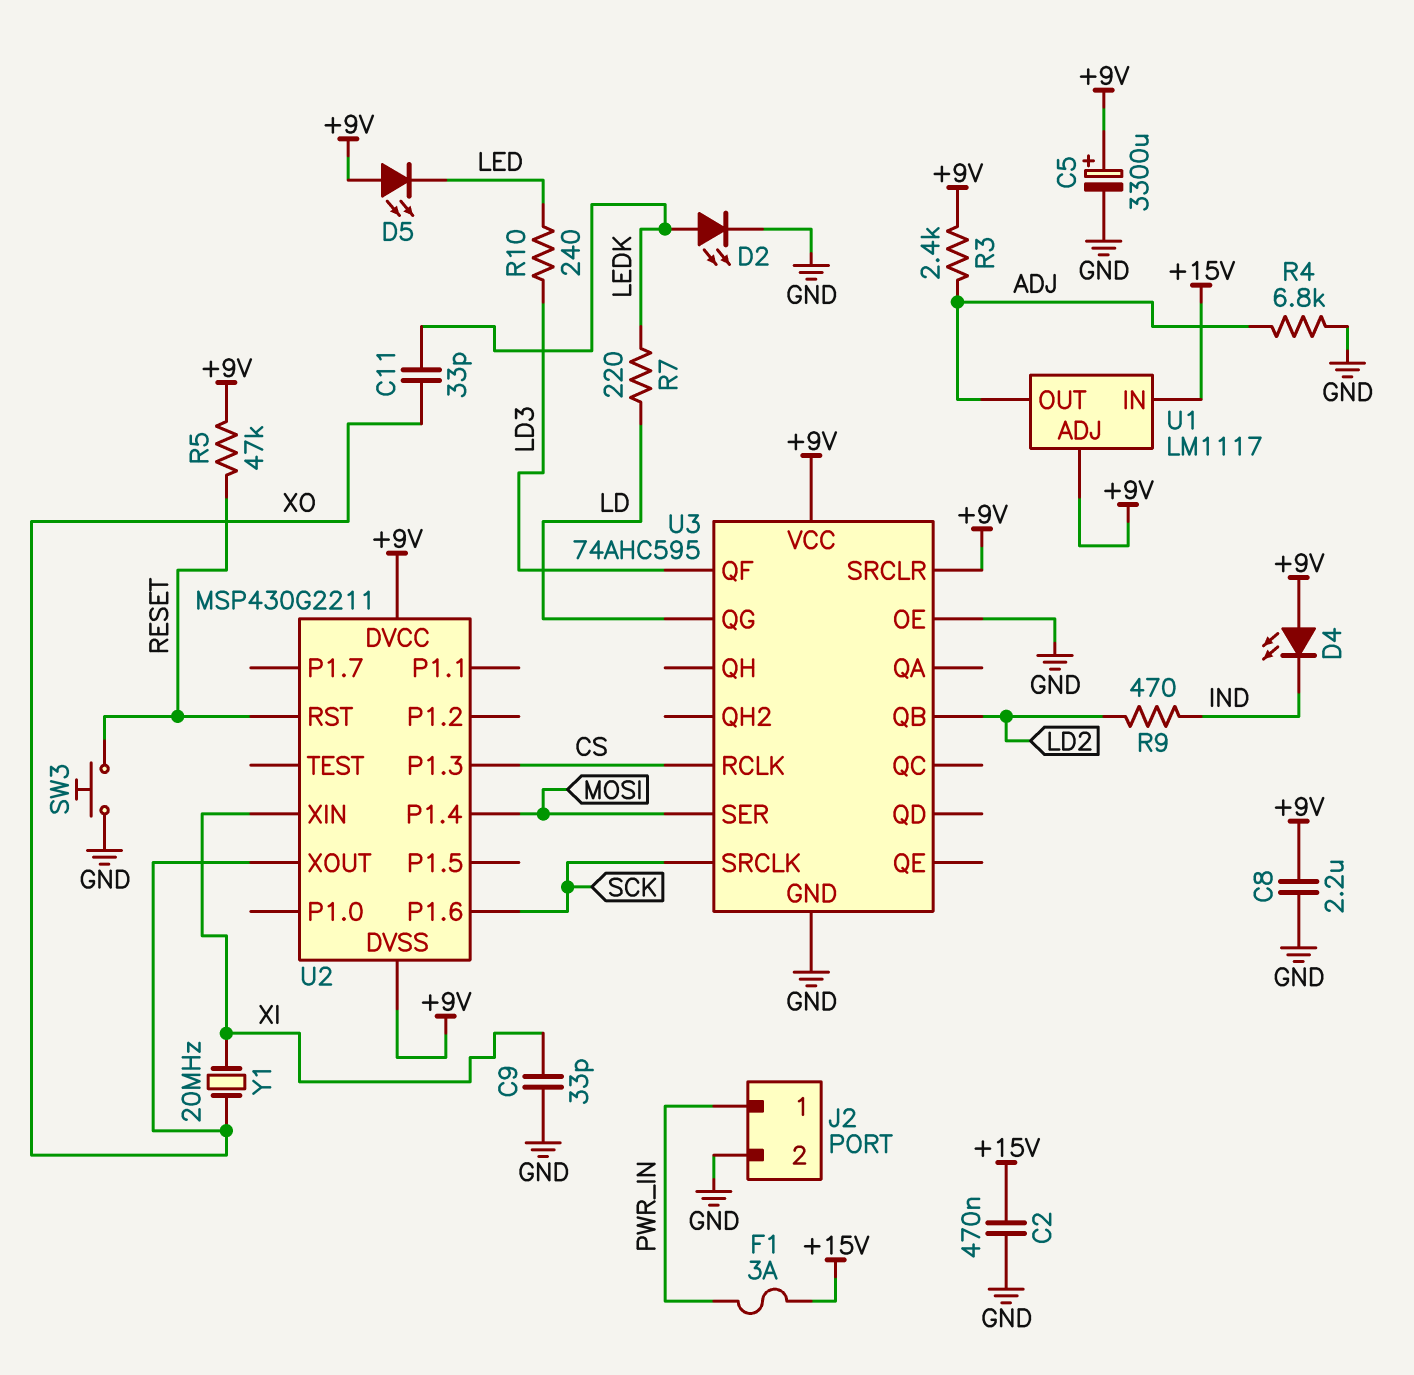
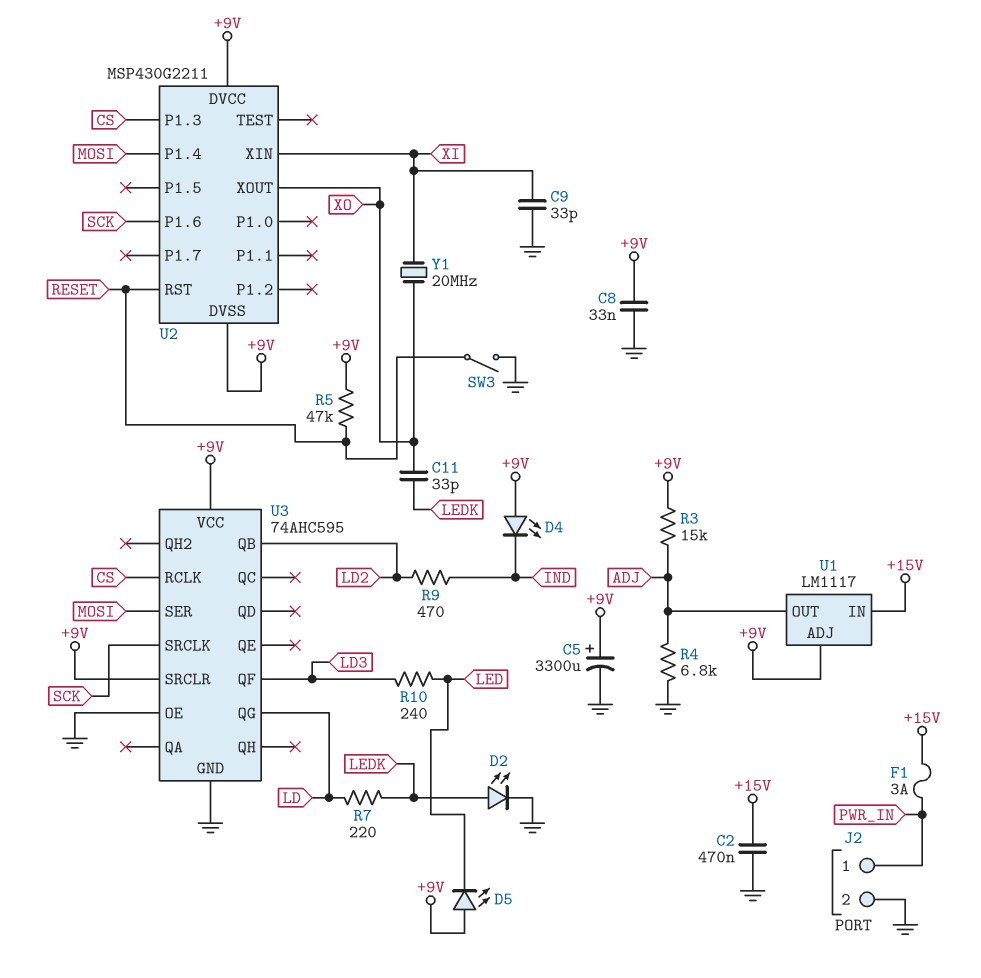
C8: 2.2uF (+9V, GND) -> 33nF (+9V, GND)
R3: 2.4k (+9V, ADJ) -> 15k (+9V, ADJ)
SW3: button (GND, RESET) -> switch (GND, RESET)

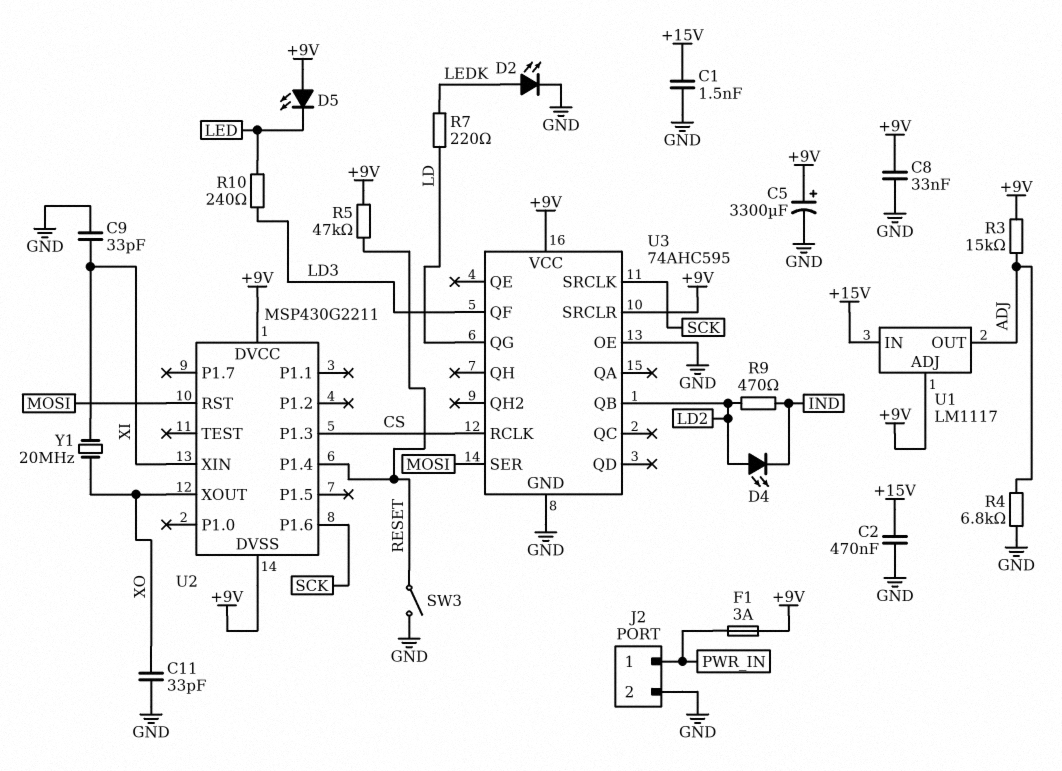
C1: none -> 1.5nF (+15V, GND)
C11: 33pF (LEDK, XO) -> 33pF (GND, XO)
D4: LED (A +9V, K IND) -> LED (A LD2, K IND)
F1: 3A (+15V, PWR_IN) -> 3A (+9V, PWR_IN)
U2 pin P1.4: MOSI -> RESET
U2 pin RST: RESET -> MOSI

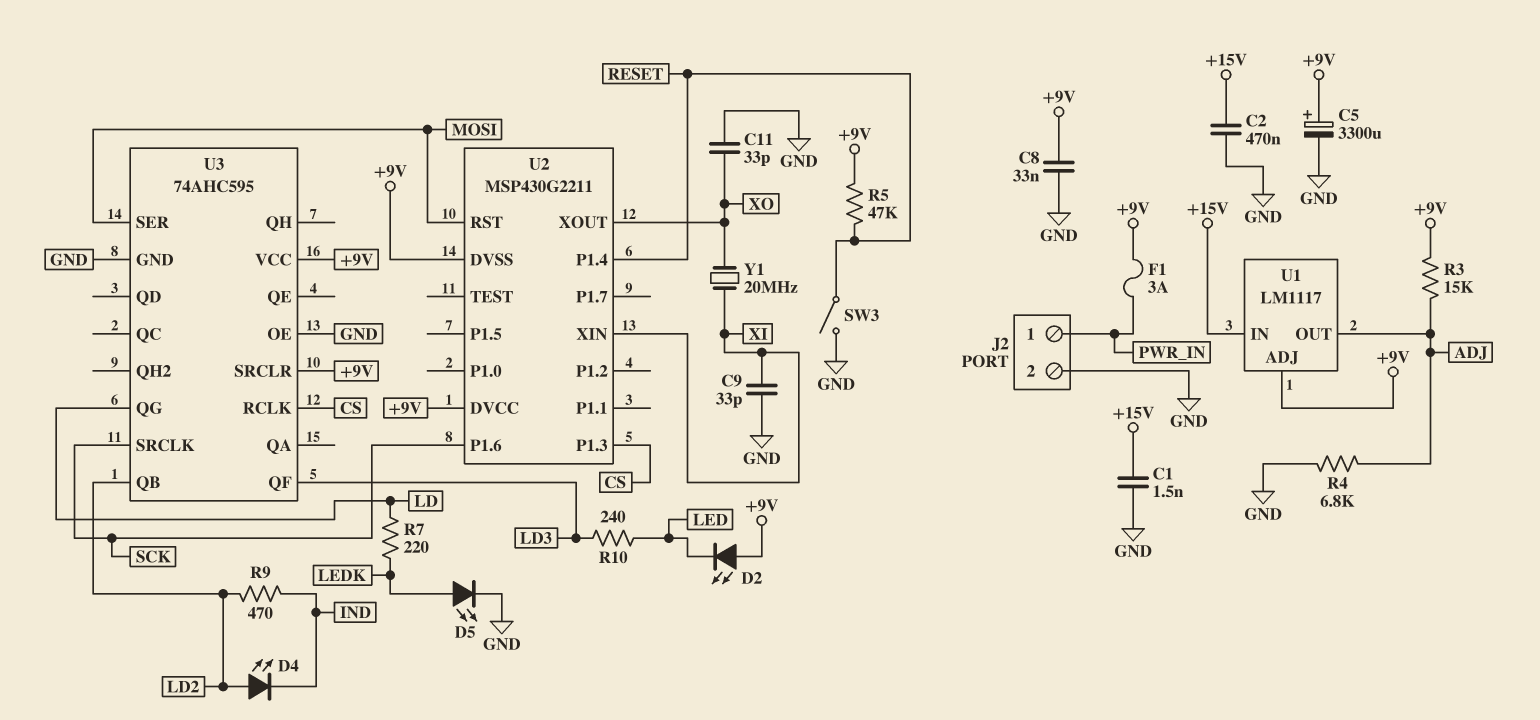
D2: LED (A LEDK, K GND) -> LED (A +9V, K LED)
D5: LED (A +9V, K LED) -> LED (A LEDK, K GND)

